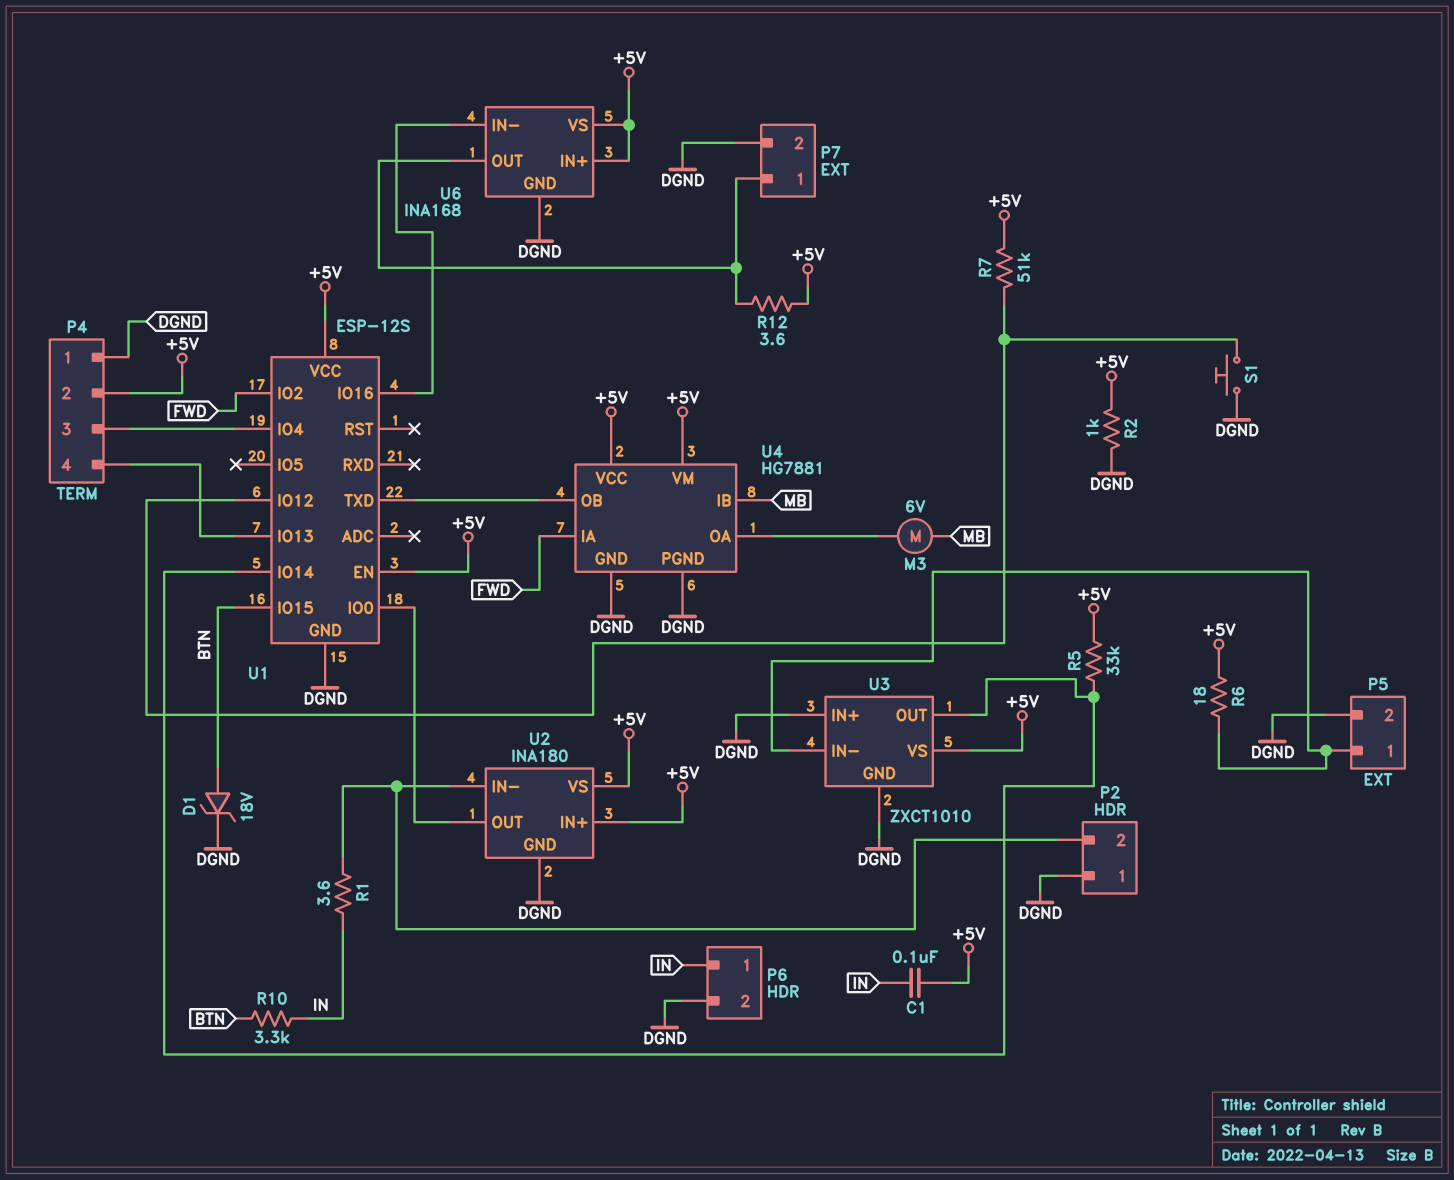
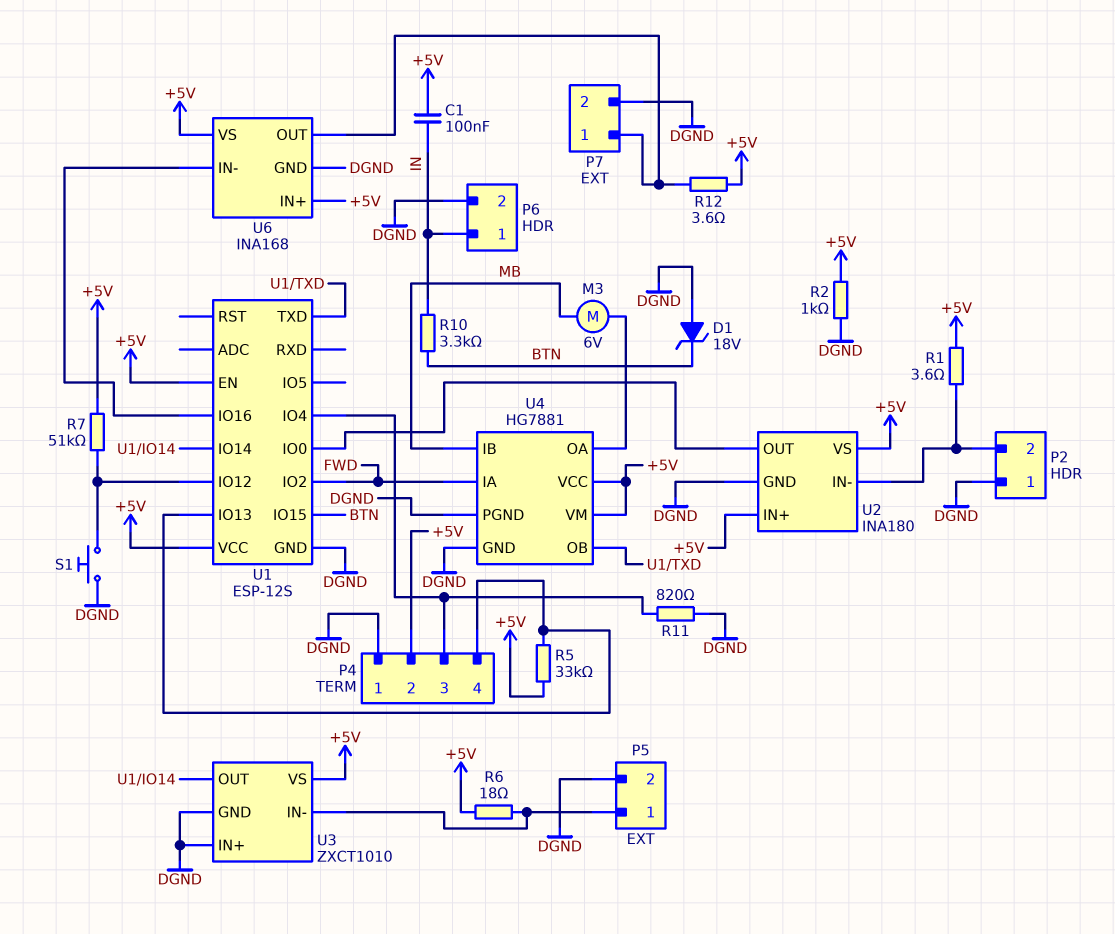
D1: zener 18V (A BTN, K DGND) -> zener 18V (A DGND, K BTN)
R1: 3.6 (IN, P2/2) -> 3.6 (+5V, P2/2)
R5: 33k (+5V, U1/IO14) -> 33k (+5V, P4/4)
R11: none -> 820 (DGND, P4/3)

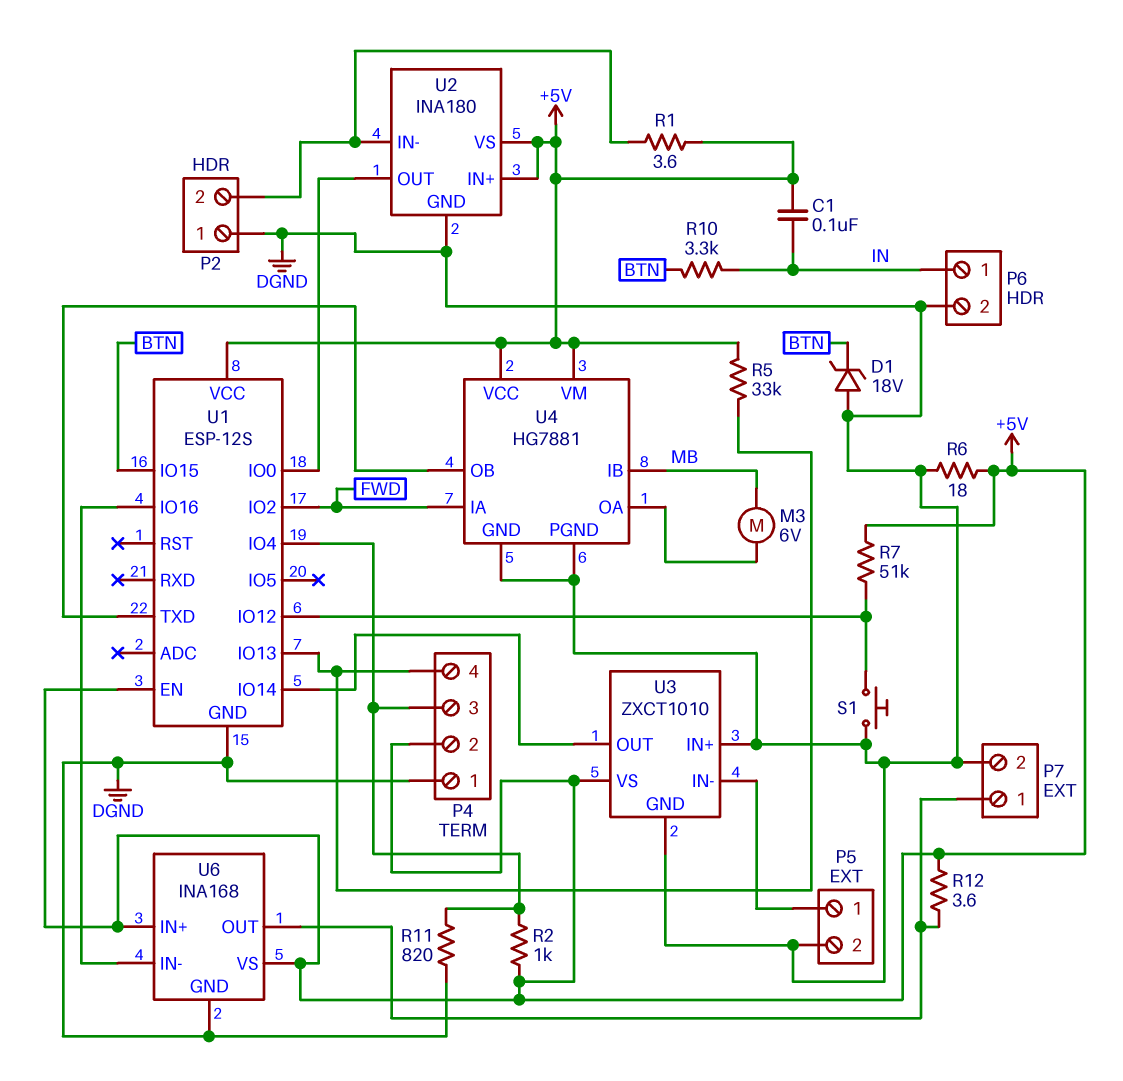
R2: 1k (+5V, DGND) -> 1k (+5V, P4/3)
R6: 18 (+5V, P5/1) -> 18 (+5V, DGND)

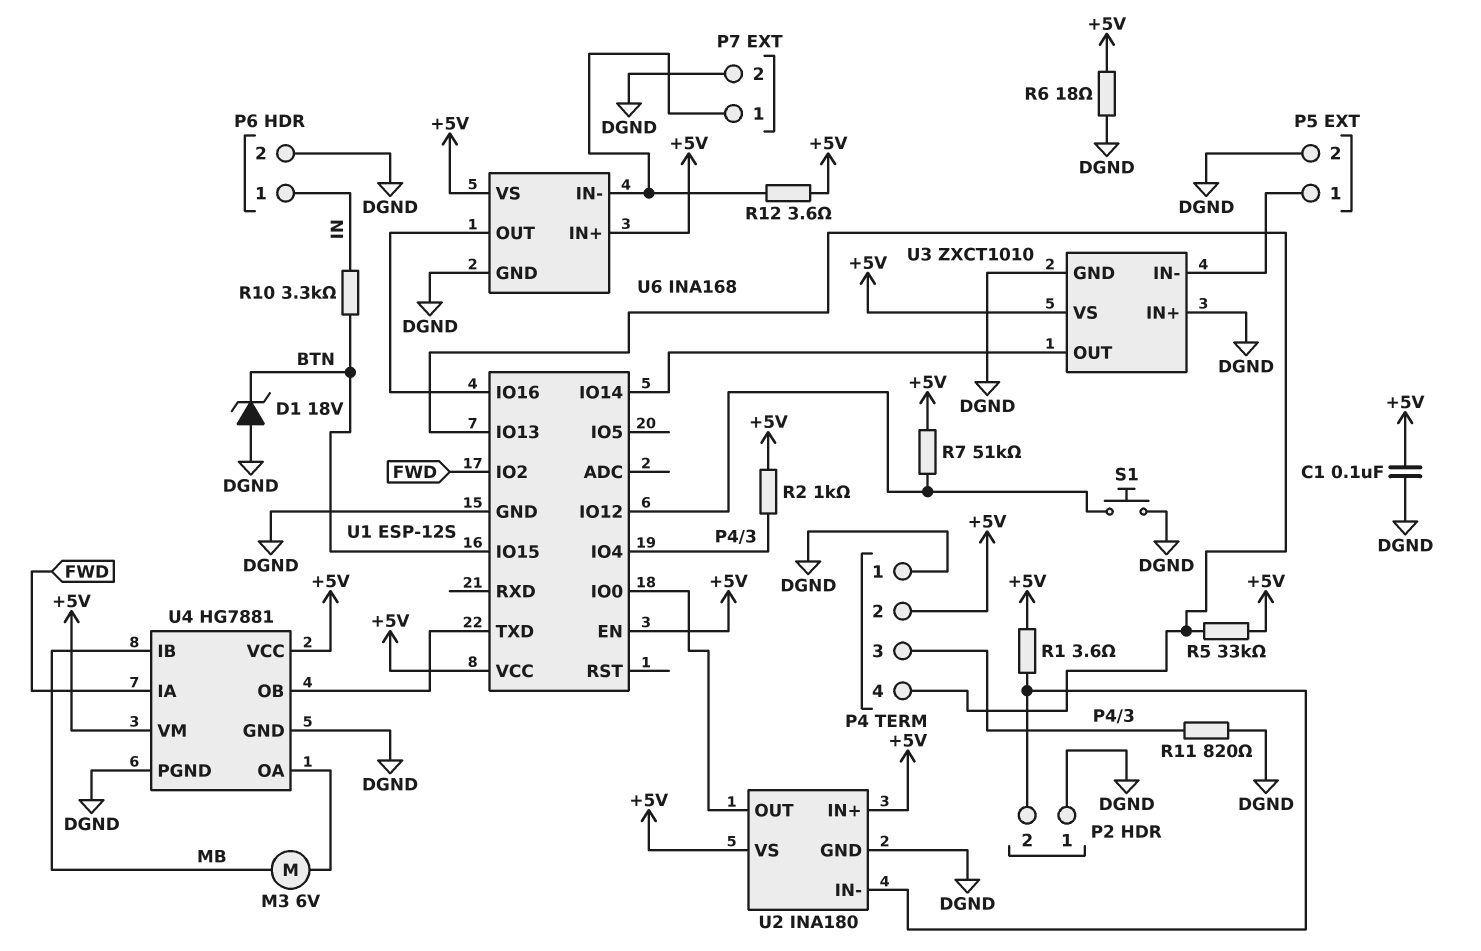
C1: 100nF (+5V, IN) -> 100nF (+5V, DGND)
U6 pin IN-: U1/IO16 -> P7/1
U6 pin OUT: P7/1 -> U1/IO16

